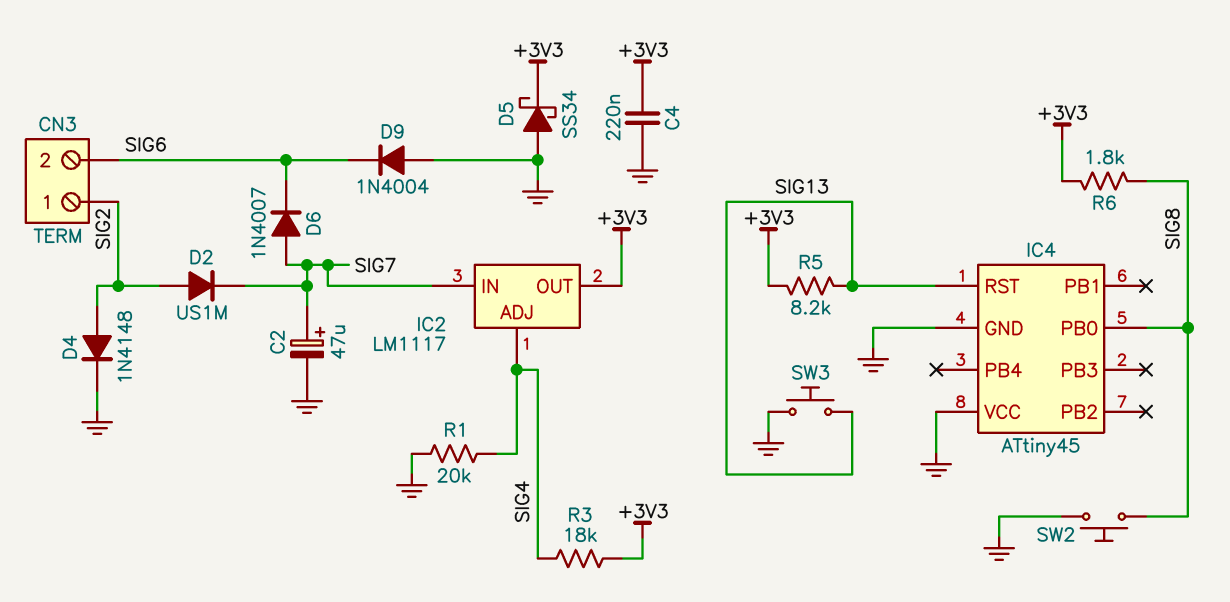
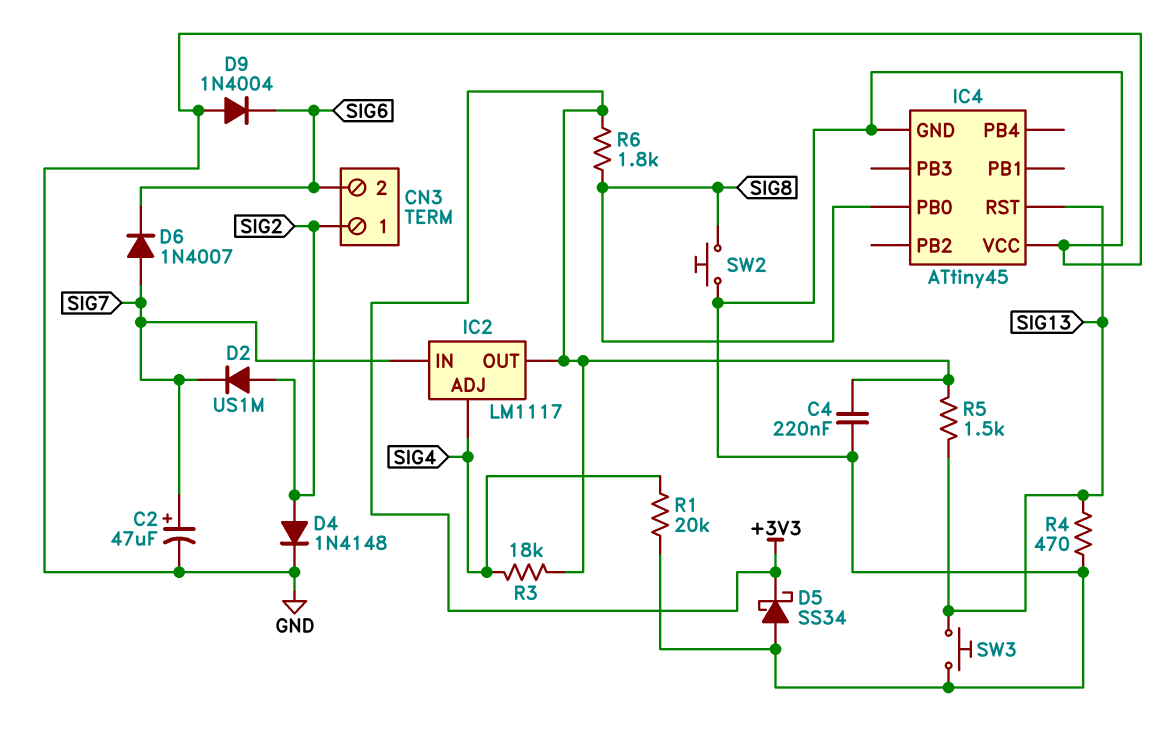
R4: none -> 470 (GND, SIG13)
R5: 8.2k (+3V3, SIG13) -> 1.5k (+3V3, SIG13)

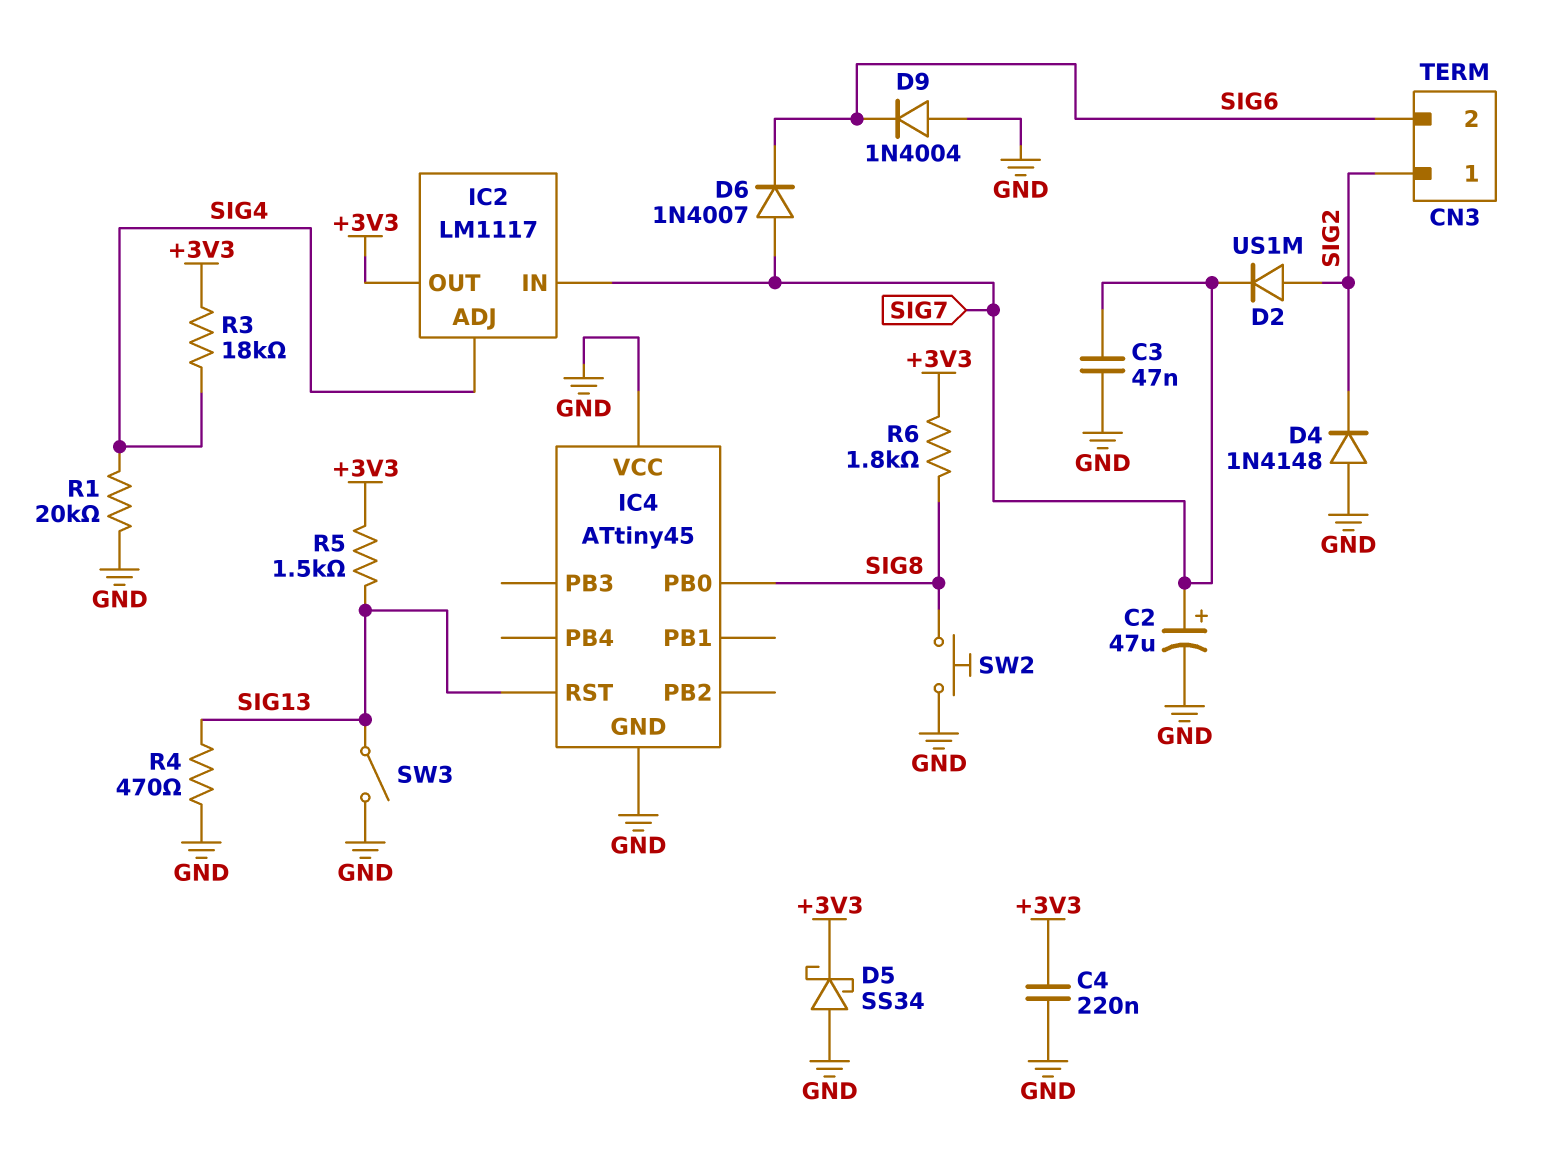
C3: none -> 47nF (GND, SIG7)
D4: diode 1N4148 (A SIG2, K GND) -> diode 1N4148 (A GND, K SIG2)
SW3: button (GND, SIG13) -> switch (GND, SIG13)

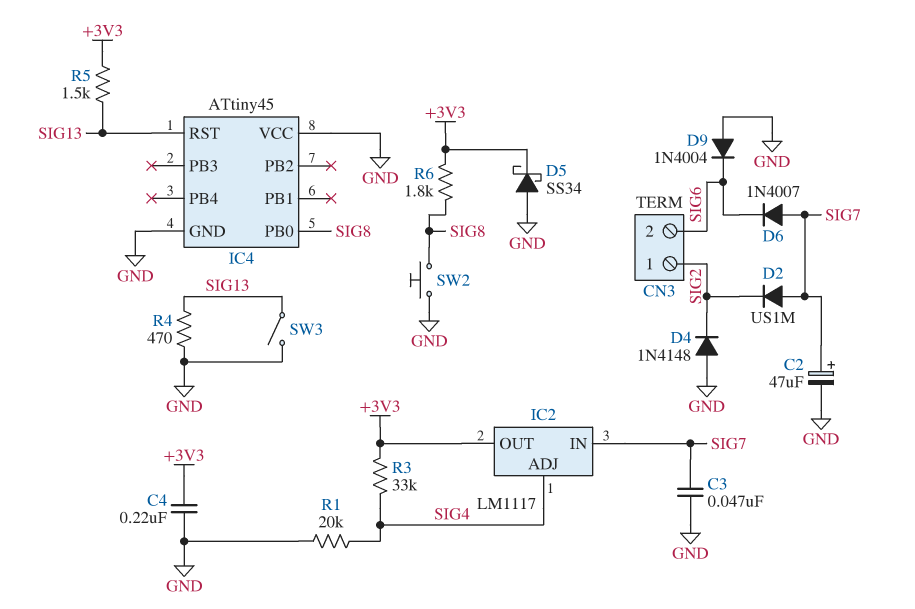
D2: diode US1M (A SIG2, K SIG7) -> diode US1M (A SIG7, K SIG2)
R3: 18k (+3V3, SIG4) -> 33k (+3V3, SIG4)

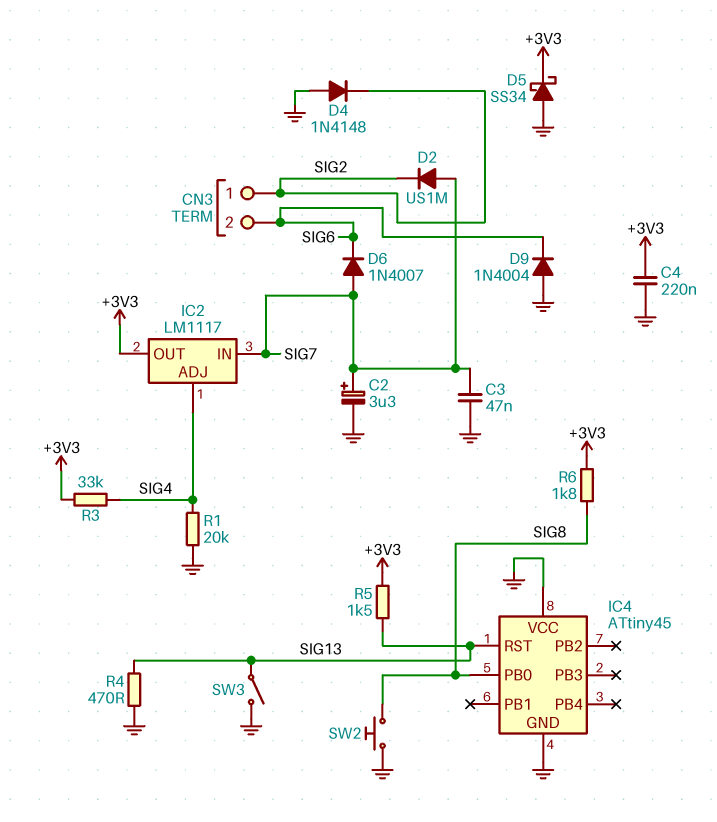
C2: 47uF (plus SIG7, minus GND) -> 3.3uF (plus SIG7, minus GND)

